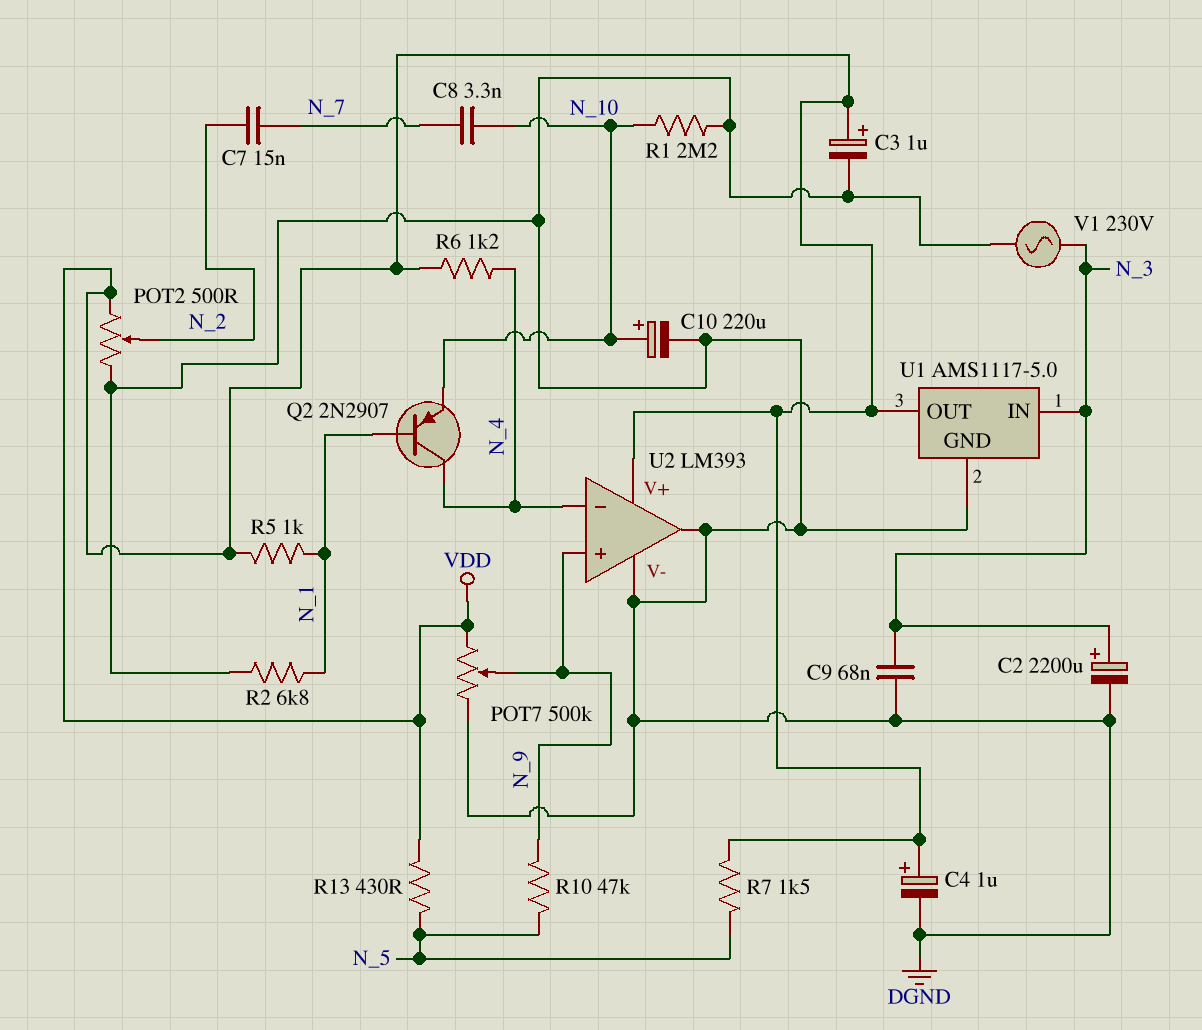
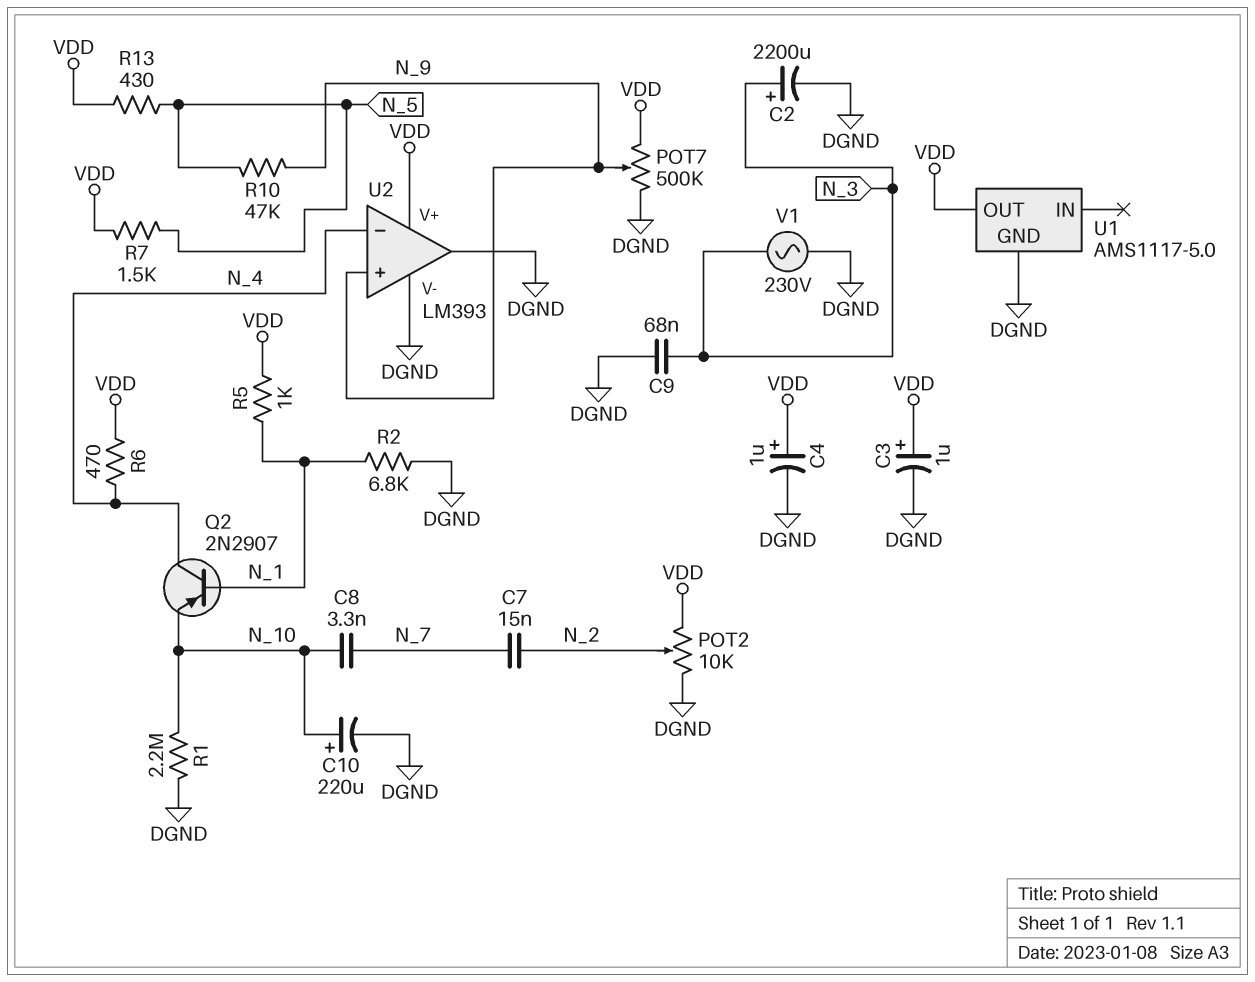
POT2: 500 (DGND, VDD, wiper N_2) -> 10k (DGND, VDD, wiper N_2)
R6: 1.2k (N_4, VDD) -> 470 (N_4, VDD)
U1 pin IN: N_3 -> none

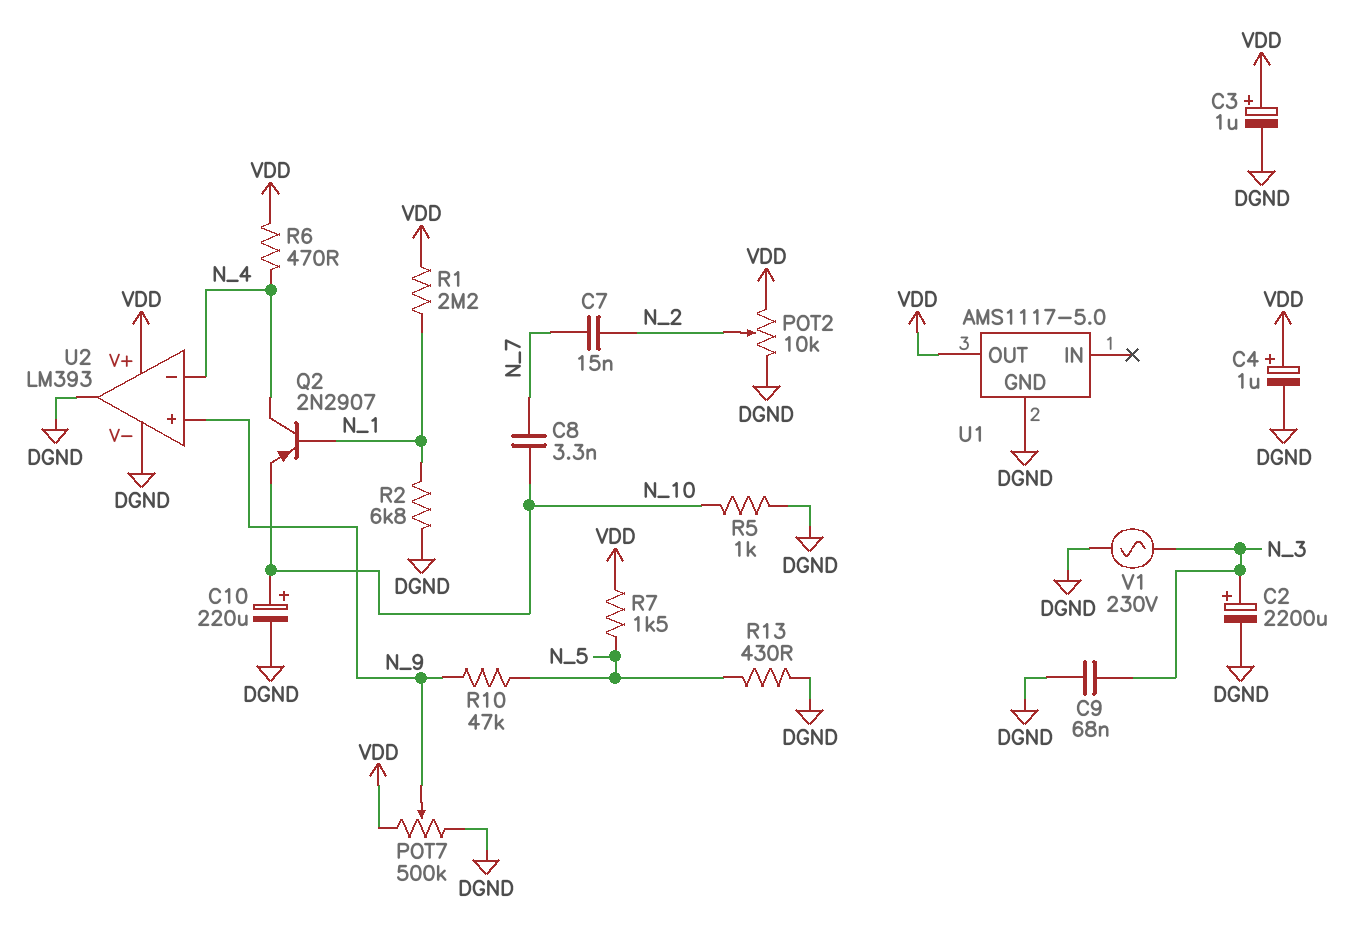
R1: 2.2M (DGND, N_10) -> 2.2M (N_1, VDD)
R5: 1k (N_1, VDD) -> 1k (DGND, N_10)
R13: 430 (N_5, VDD) -> 430 (DGND, N_5)

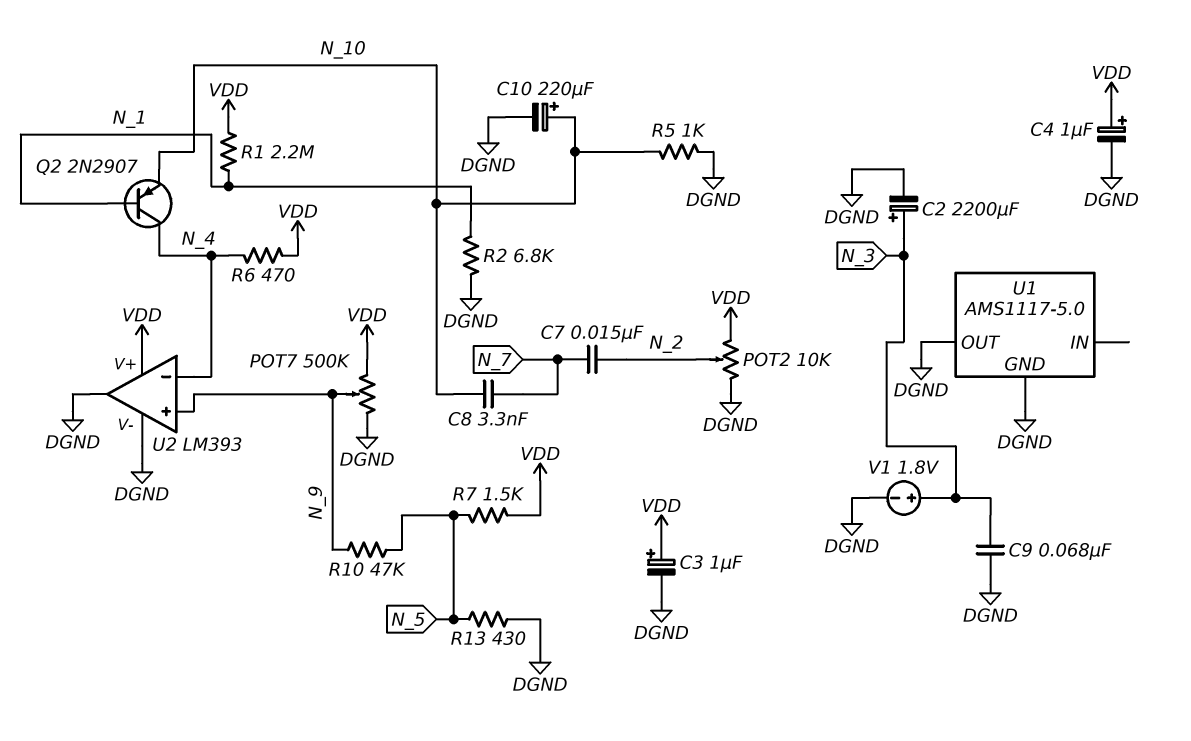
U1 pin OUT: VDD -> DGND
V1: AC 230V (DGND, N_3) -> 1.8V (plus N_3, minus DGND)

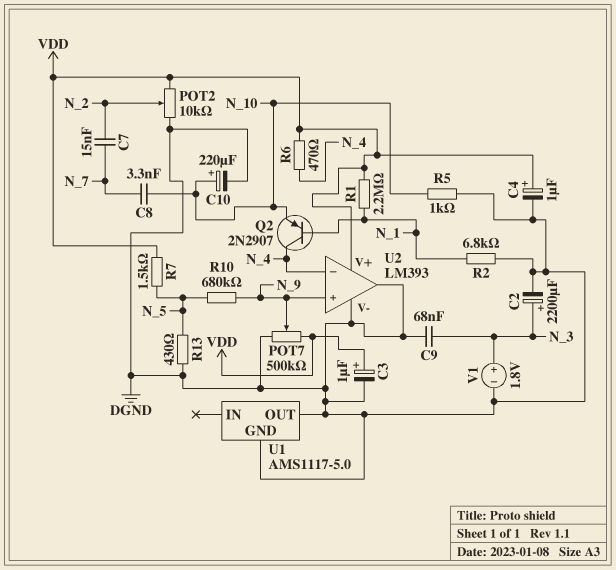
R10: 47k (N_5, N_9) -> 680k (N_5, N_9)

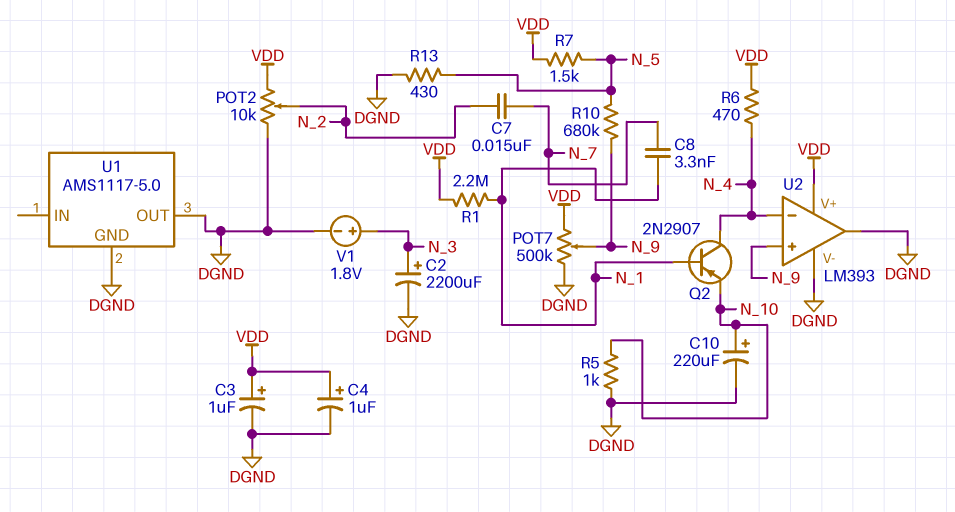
C8: 3.3nF (N_7, N_10) -> 3.3nF (N_1, N_7)
C9: 68nF (DGND, N_3) -> none
R2: 6.8k (DGND, N_1) -> none

